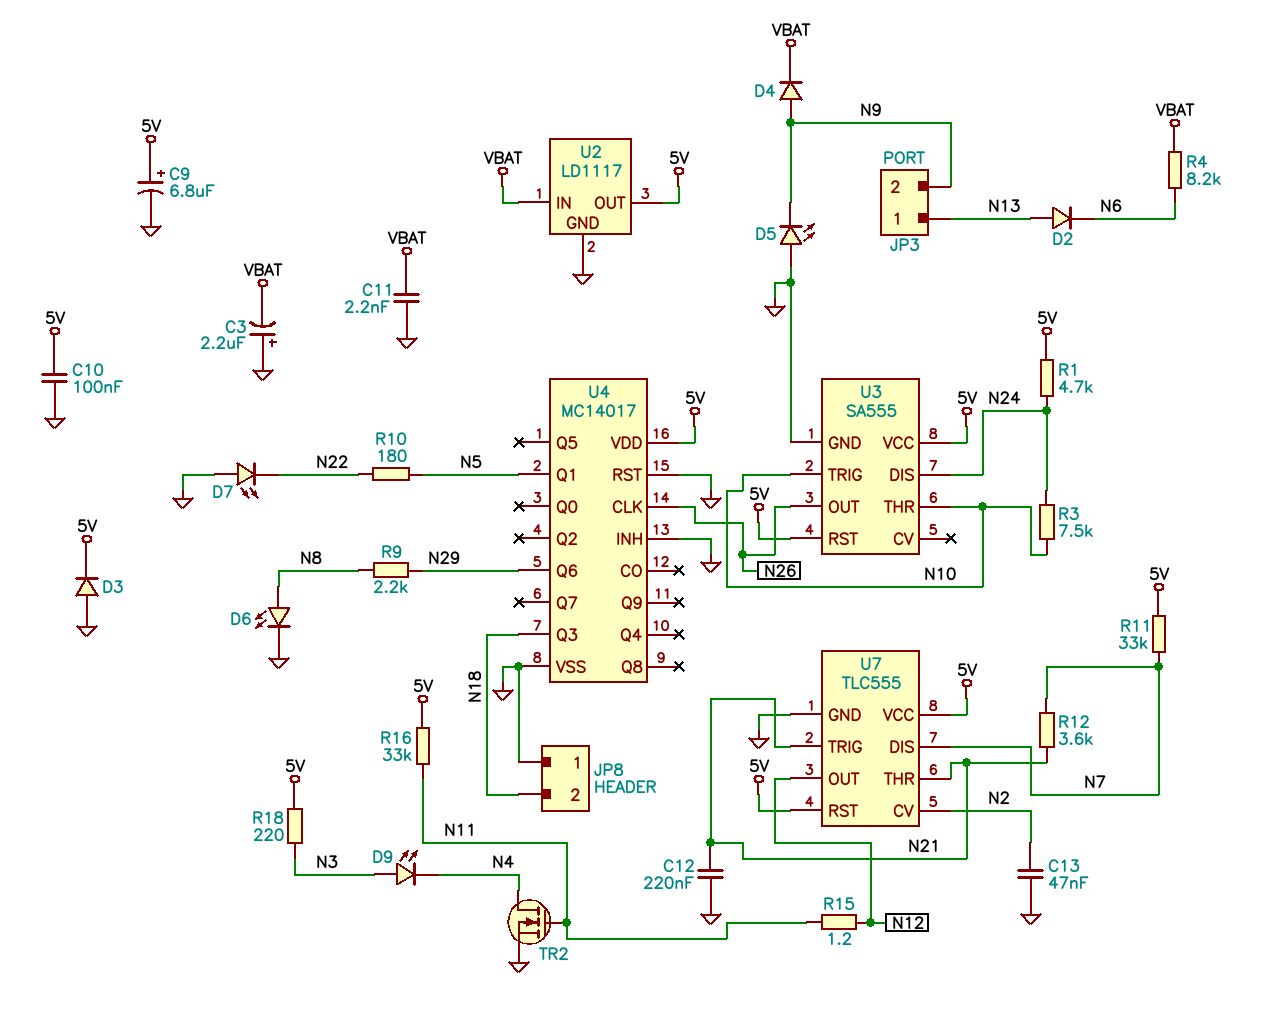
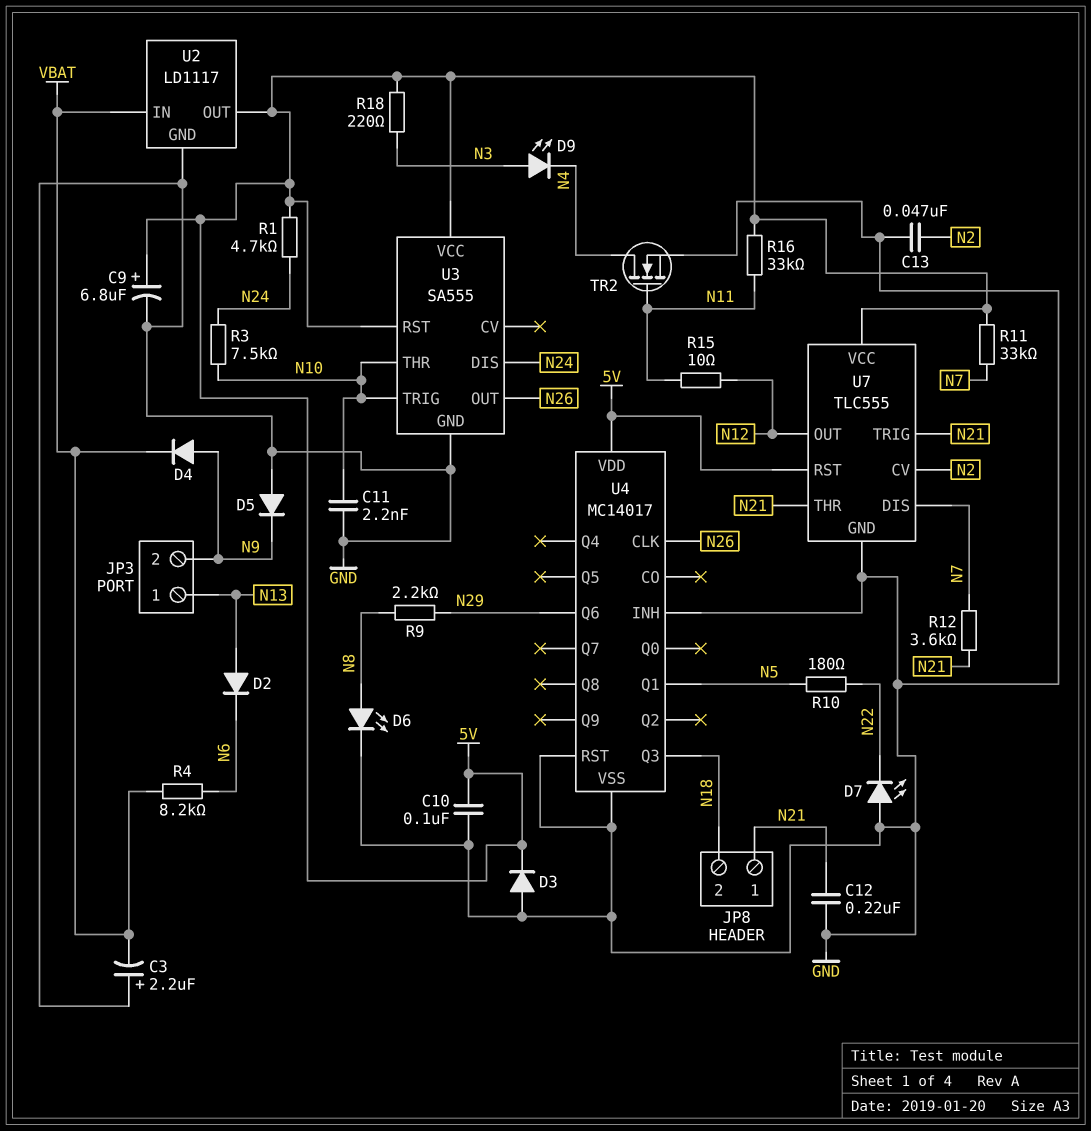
C11: 2.2nF (GND, VBAT) -> 2.2nF (GND, N10)
D5: LED (A GND, K N9) -> diode (A GND, K N9)
JP8 pin 1: GND -> N21
R15: 1.2 (N11, N12) -> 10 (N11, N12)

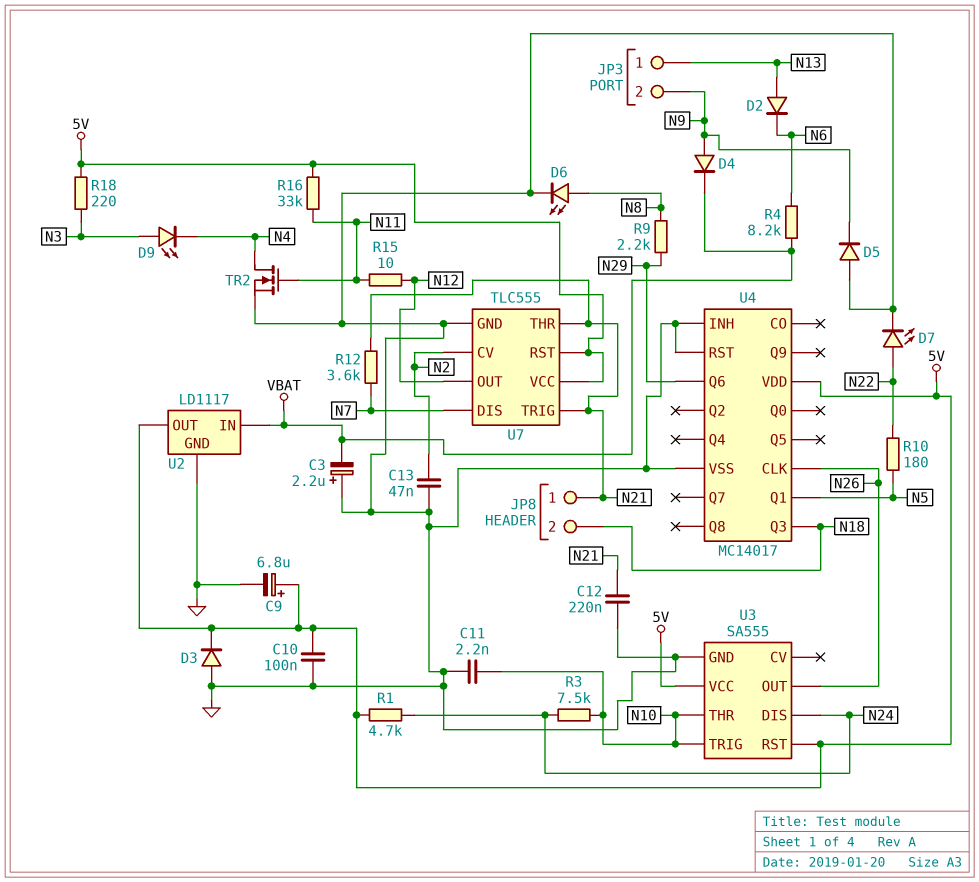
D7: LED (A GND, K N22) -> LED (A N22, K GND)
R11: 33k (5V, N7) -> none

